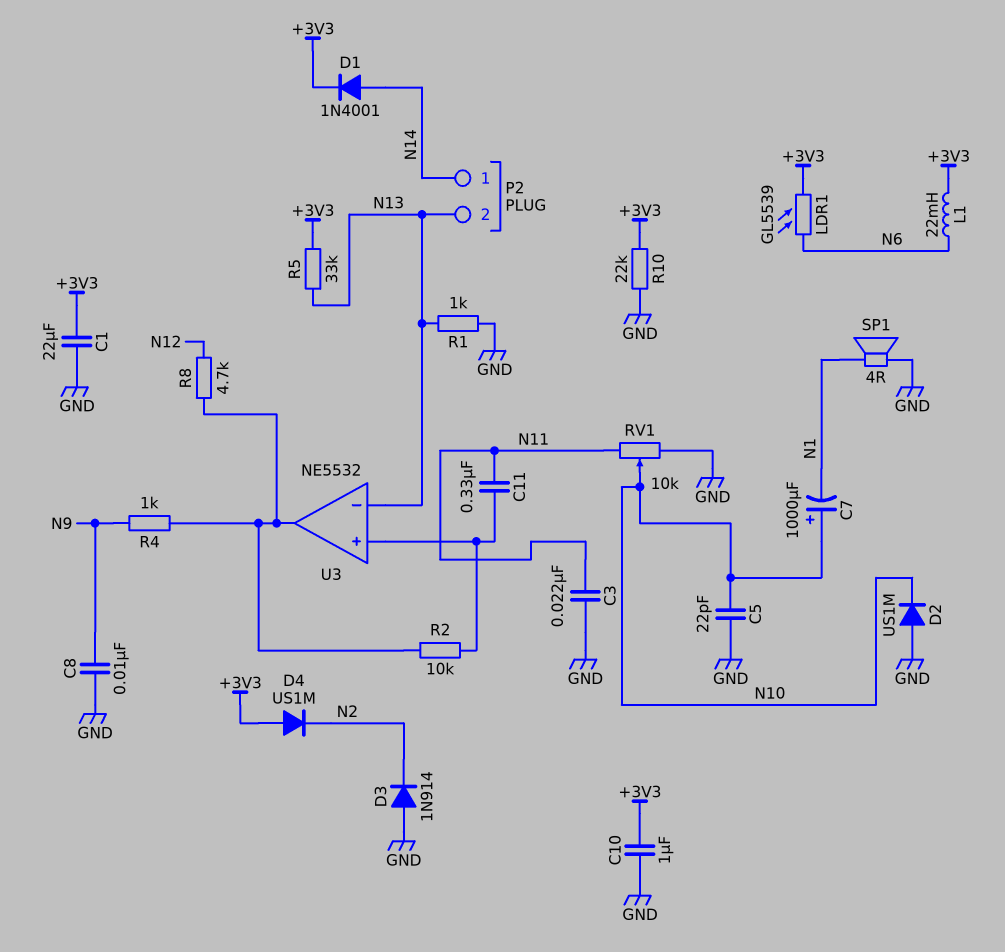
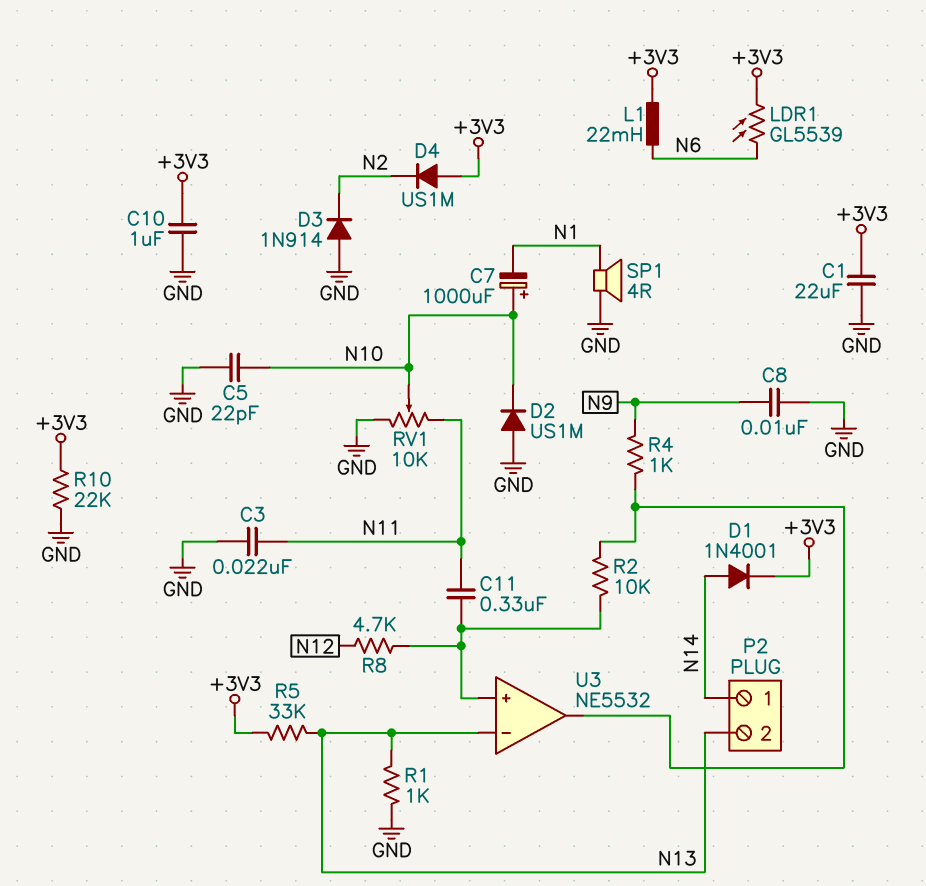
R8: 4.7k (N12, U3/out) -> 4.7k (N12, U3/in+)

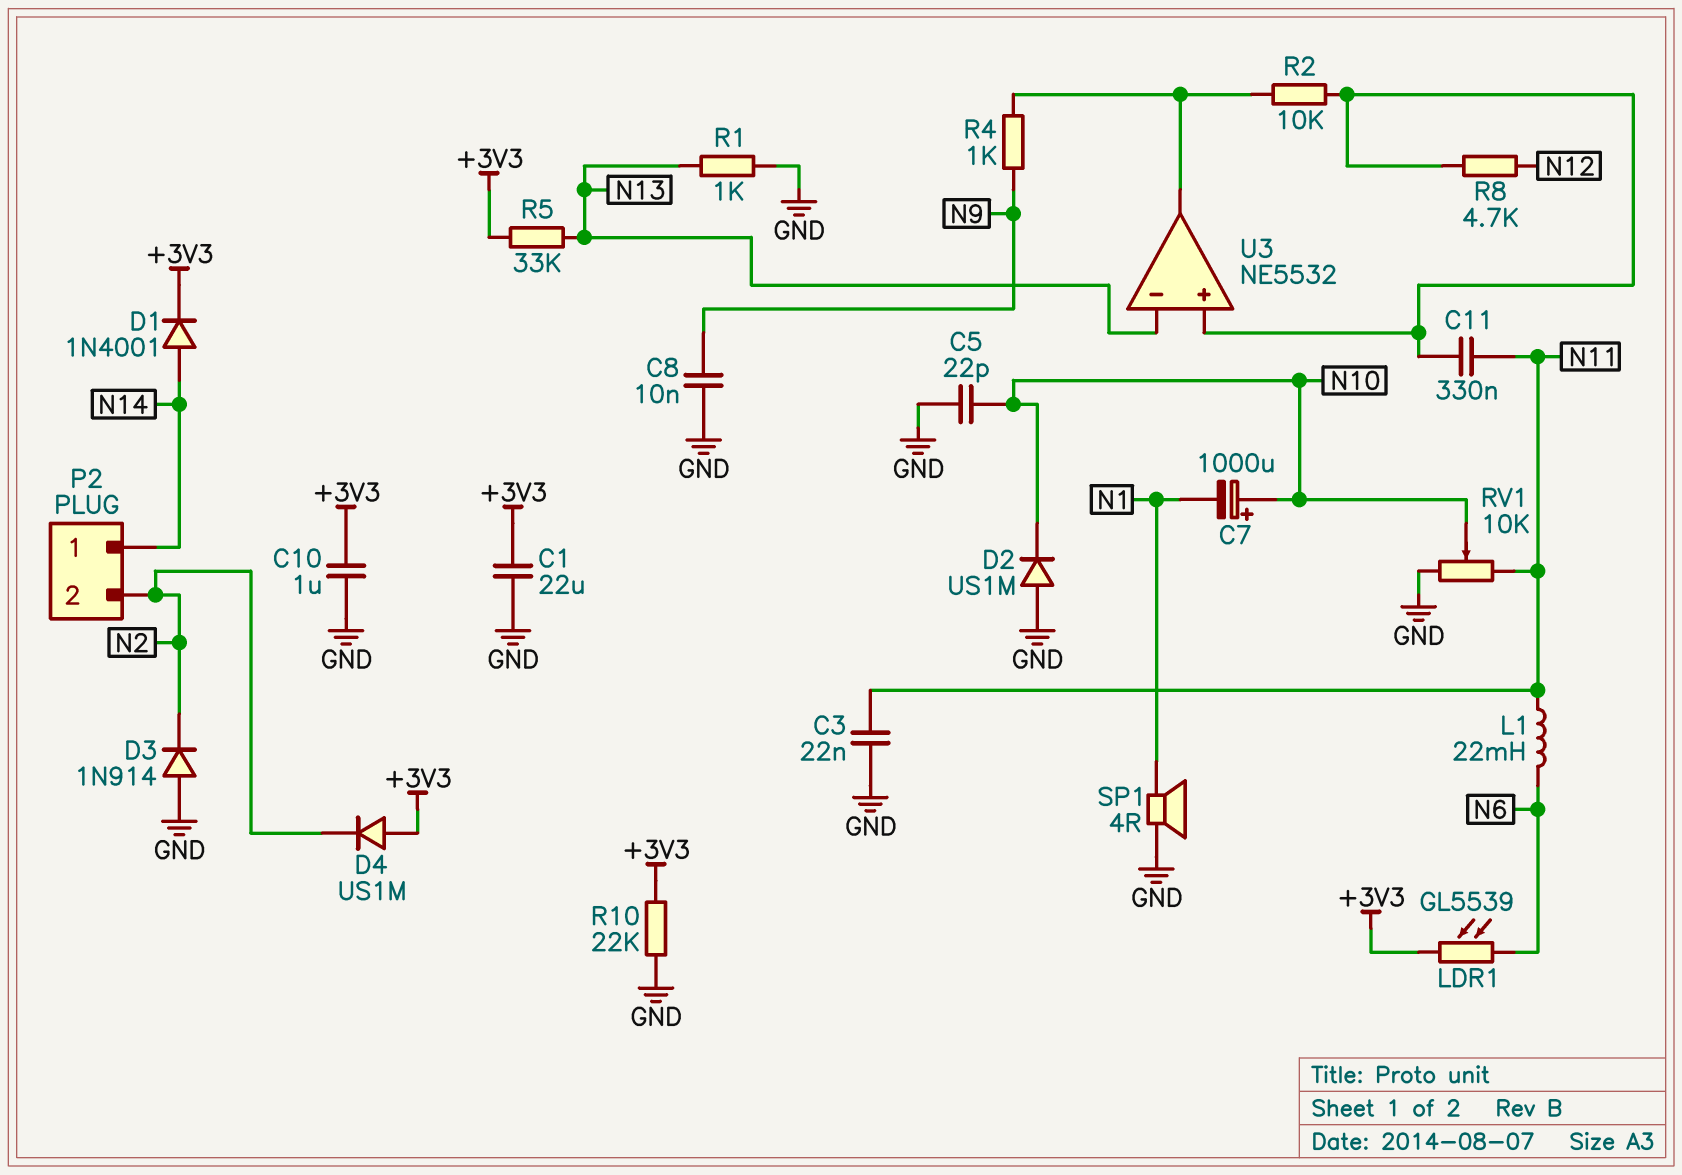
L1: 22mH (+3V3, N6) -> 22mH (N6, N11)
P2 pin 2: N13 -> N2

